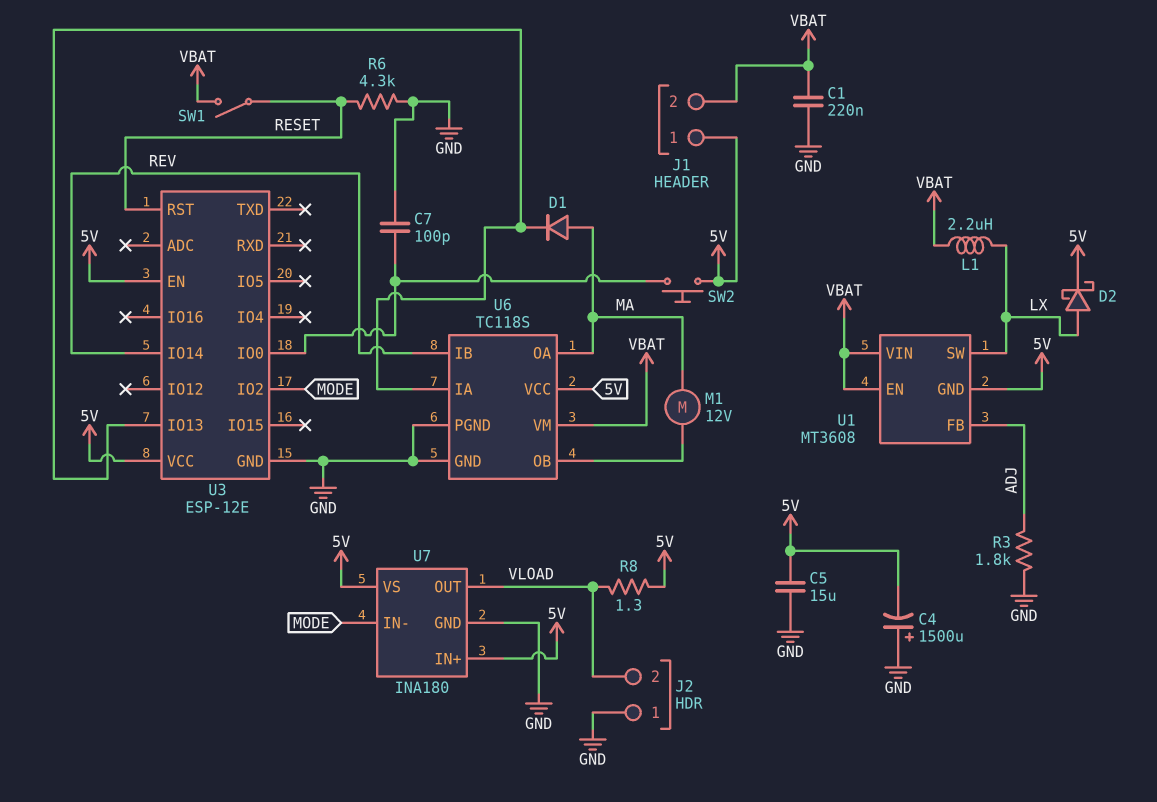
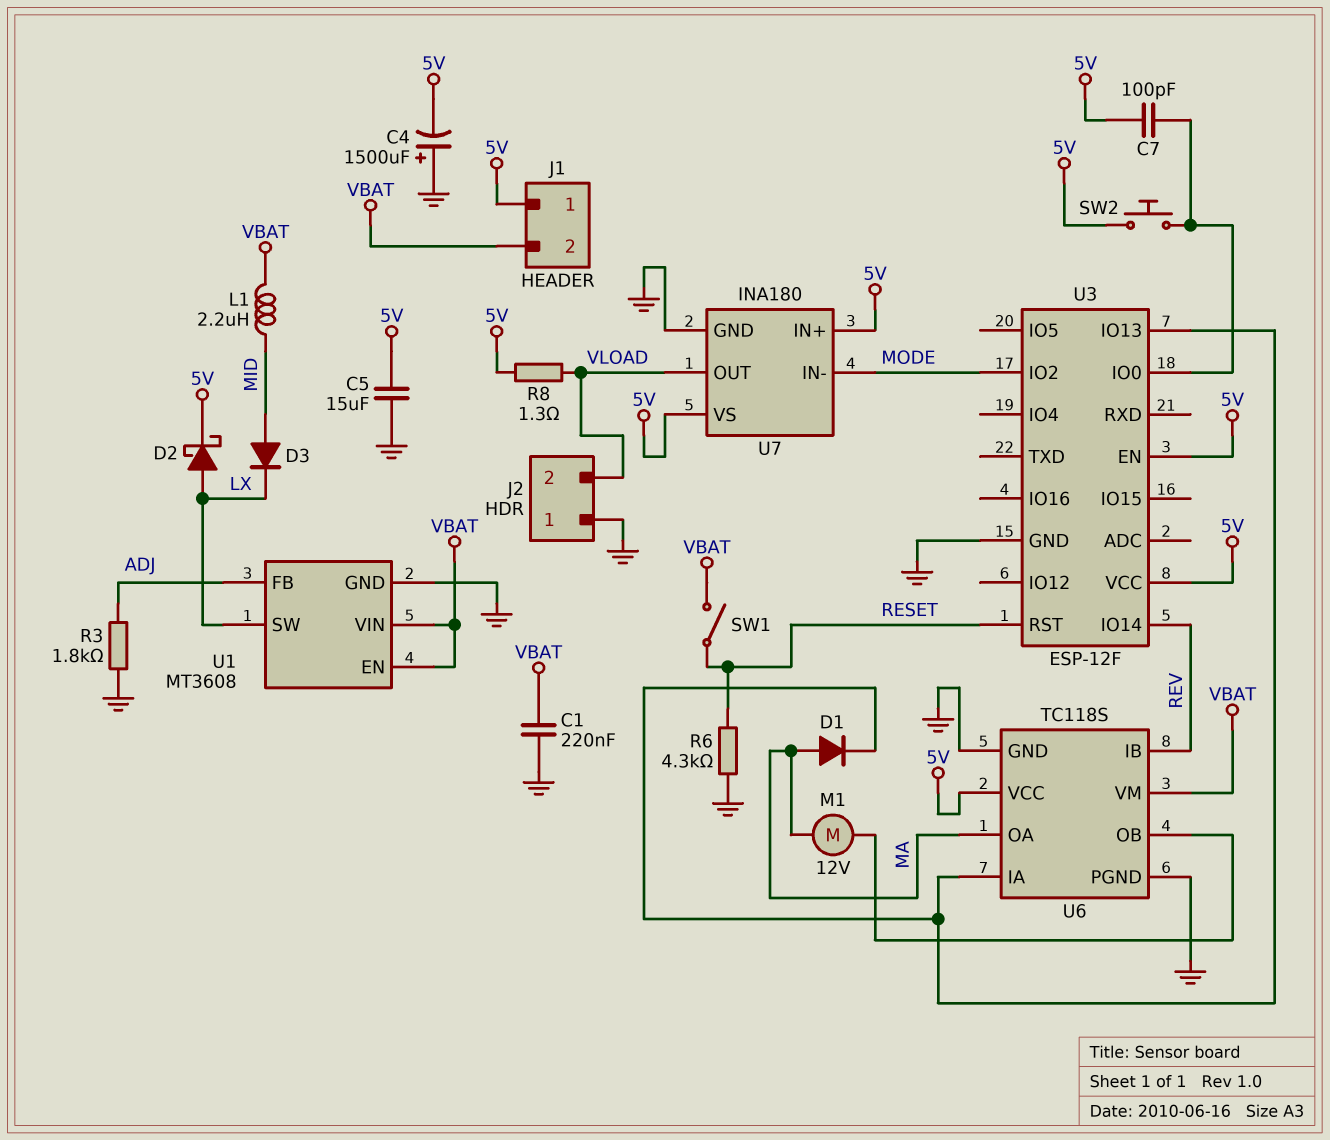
C7: 100pF (GND, U3/IO0) -> 100pF (5V, U3/IO0)
D3: none -> diode (A MID, K LX)
L1: 2.2uH (LX, VBAT) -> 2.2uH (MID, VBAT)
U1 pin GND: 5V -> GND
U3: ESP-12E -> ESP-12F

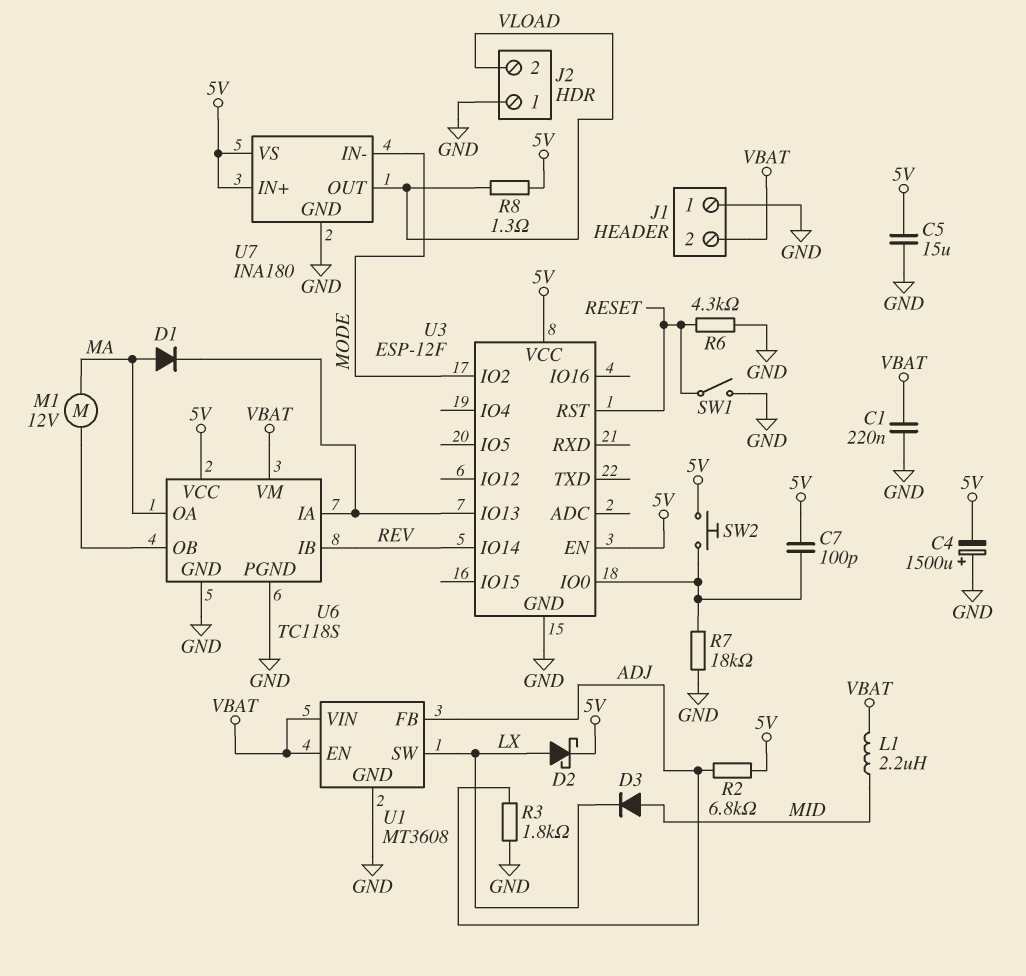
J1 pin 1: 5V -> GND
R2: none -> 6.8k (5V, ADJ)
R7: none -> 18k (GND, U3/IO0)
SW1: switch (RESET, VBAT) -> switch (GND, RESET)

